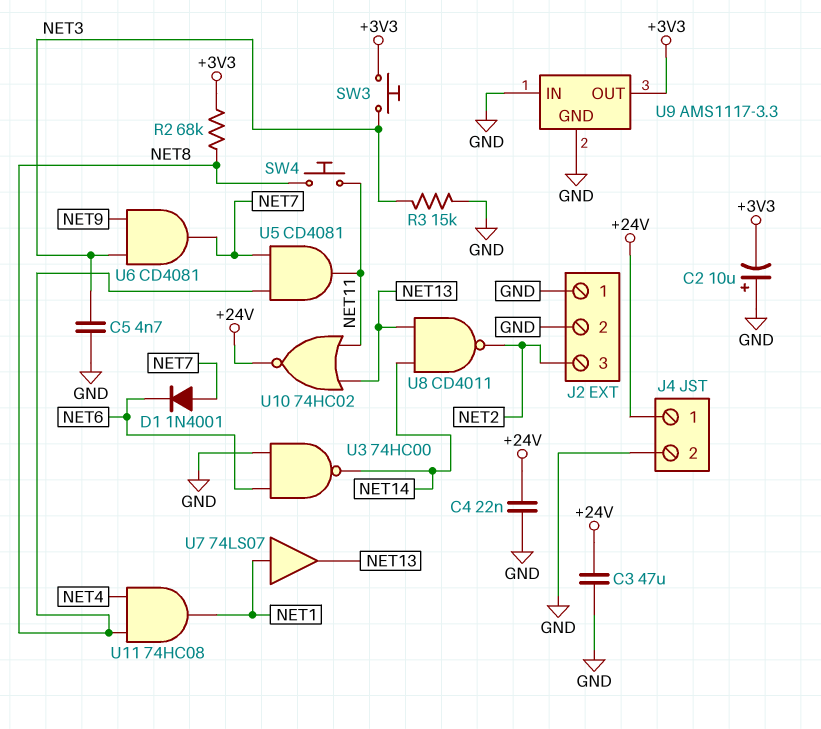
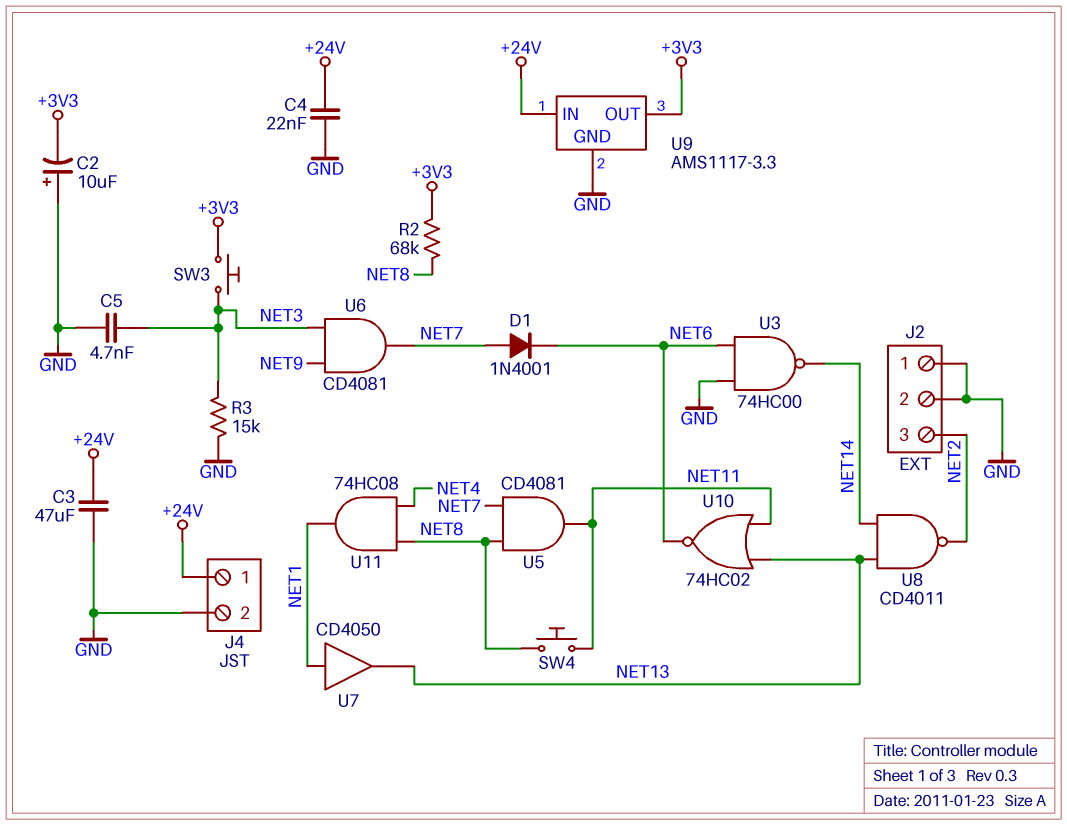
U7: buffer 74LS07 (in NET1, out NET13) -> buffer CD4050 (in NET1, out NET13)
U9 pin IN: GND -> +24V
U10: NOR 74HC02 (in NET11, in NET13, out +24V) -> NOR 74HC02 (in NET11, in NET13, out NET6)

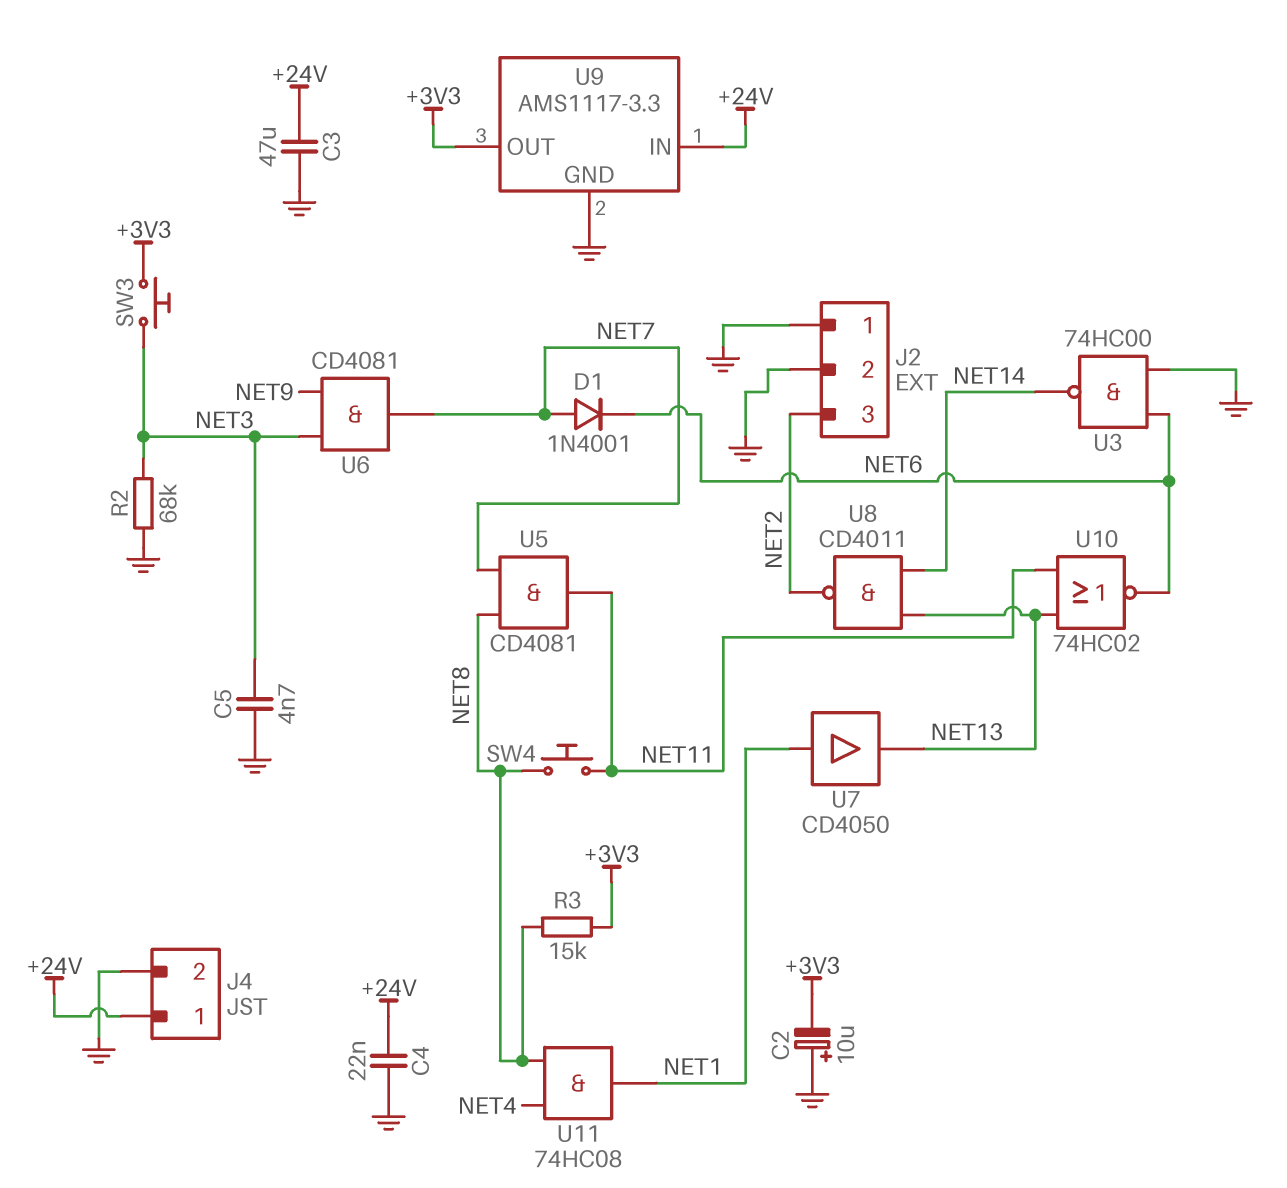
R2: 68k (+3V3, NET8) -> 68k (GND, NET3)
R3: 15k (GND, NET3) -> 15k (+3V3, NET8)

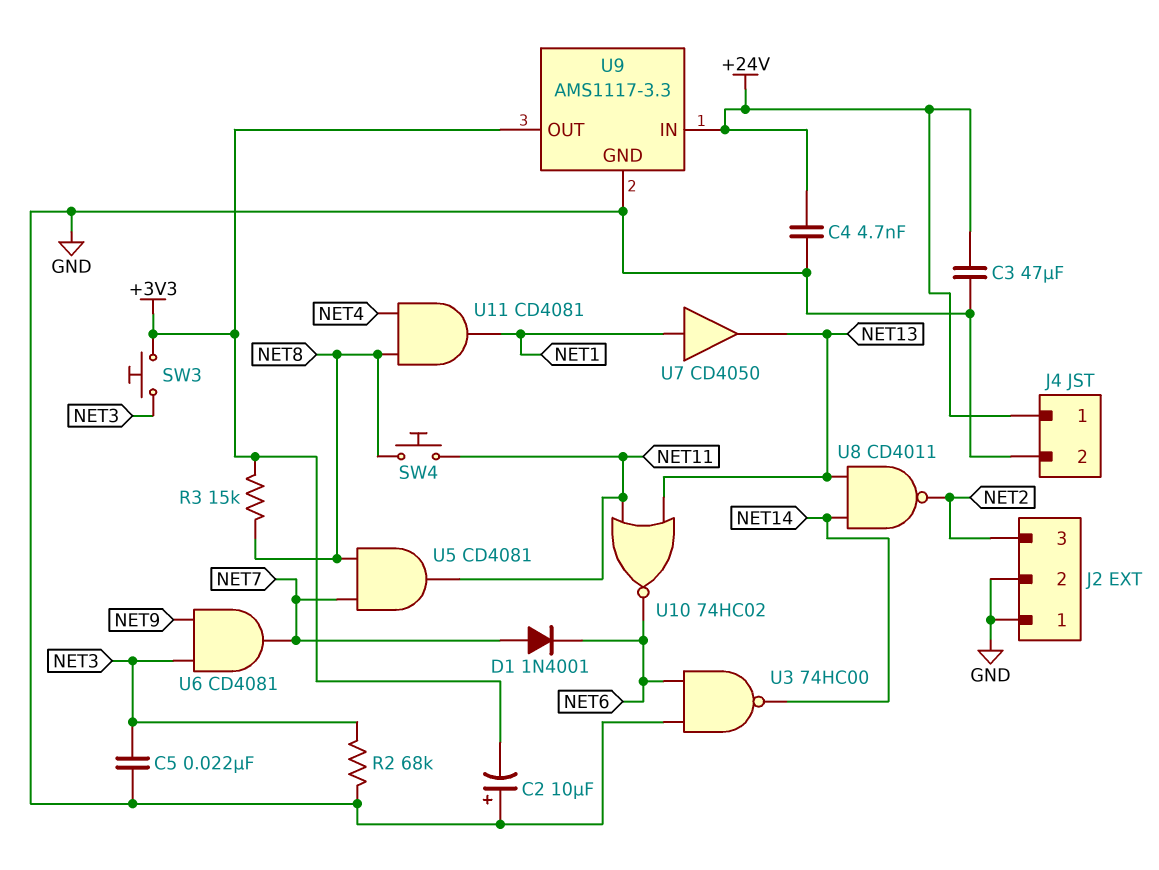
C4: 22nF (+24V, GND) -> 4.7nF (+24V, GND)
C5: 4.7nF (GND, NET3) -> 22nF (GND, NET3)
U11: AND 74HC08 (in NET4, in NET8, out NET1) -> AND CD4081 (in NET4, in NET8, out NET1)

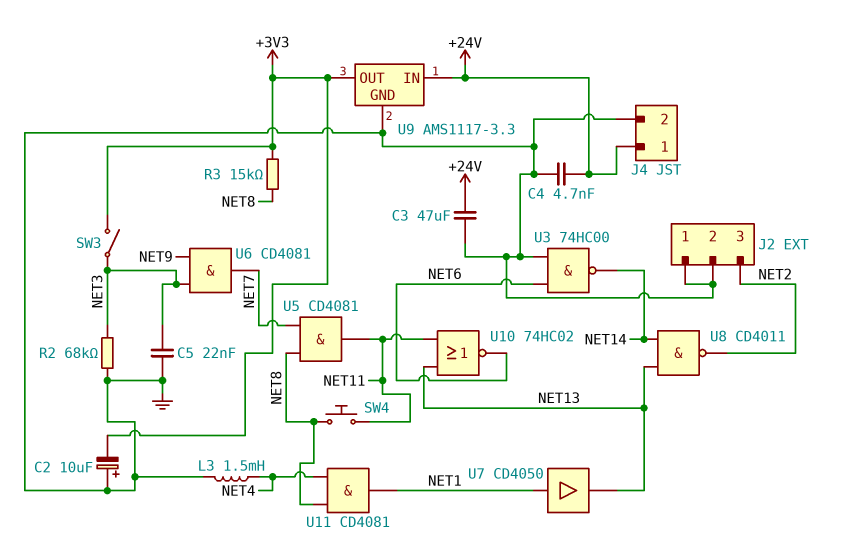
D1: diode 1N4001 (A NET7, K NET6) -> none
L3: none -> 1.5mH (GND, NET4)
SW3: button (+3V3, NET3) -> switch (+3V3, NET3)

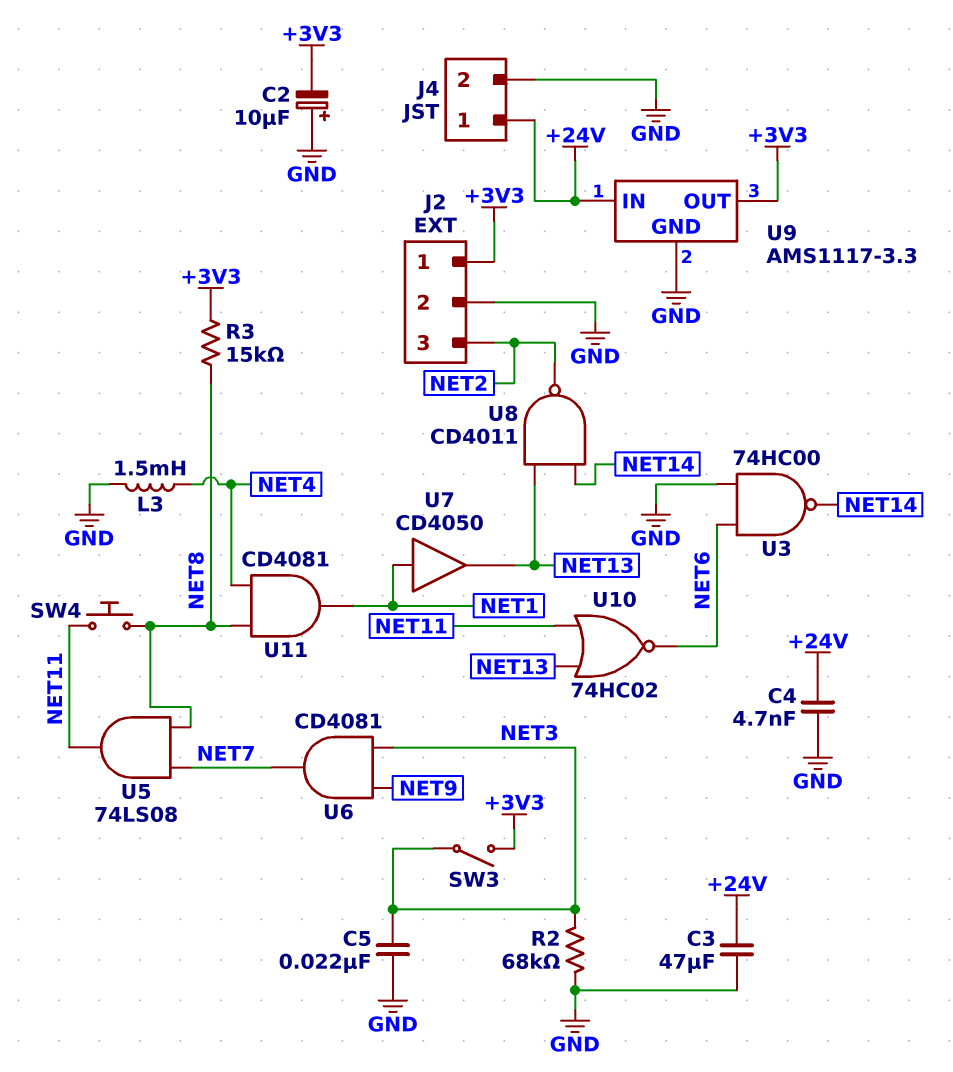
J2 pin 1: GND -> +3V3
U5: AND CD4081 (in NET7, in NET8, out NET11) -> AND 74LS08 (in NET7, in NET8, out NET11)

